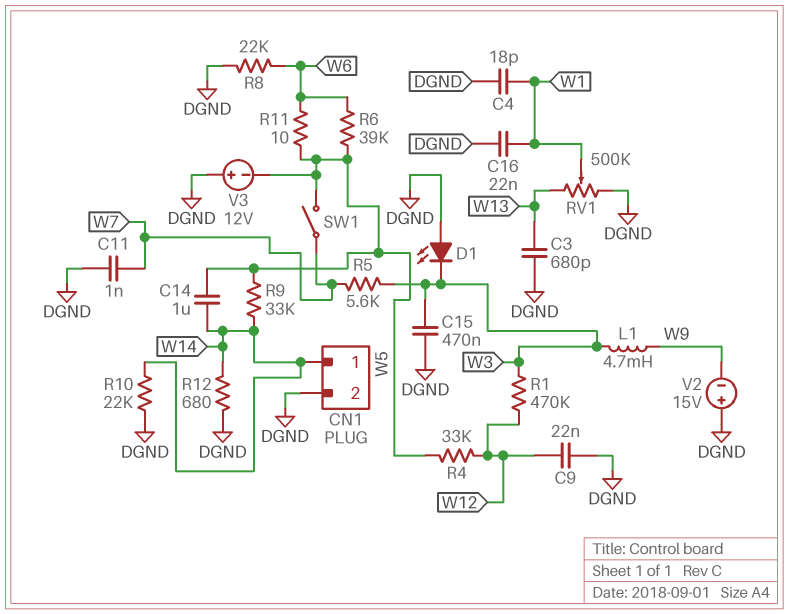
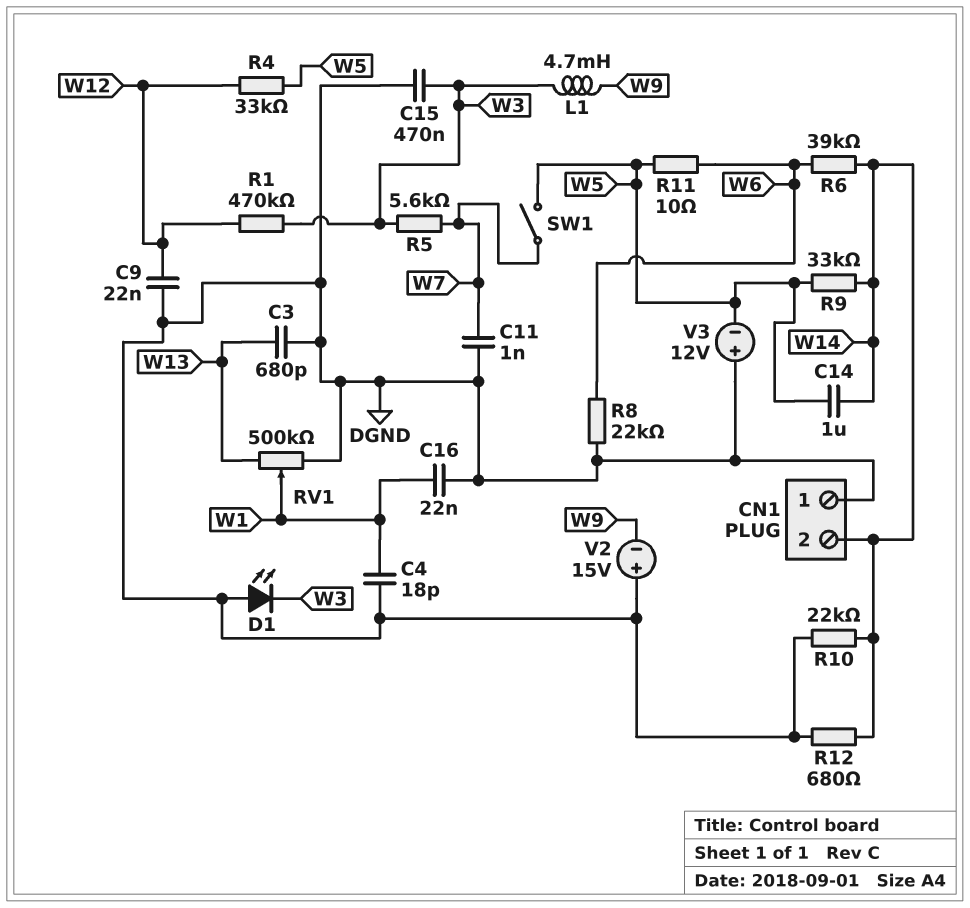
CN1 pin 1: W14 -> DGND
CN1 pin 2: DGND -> W14
R6: 39k (W5, W6) -> 39k (W6, W14)

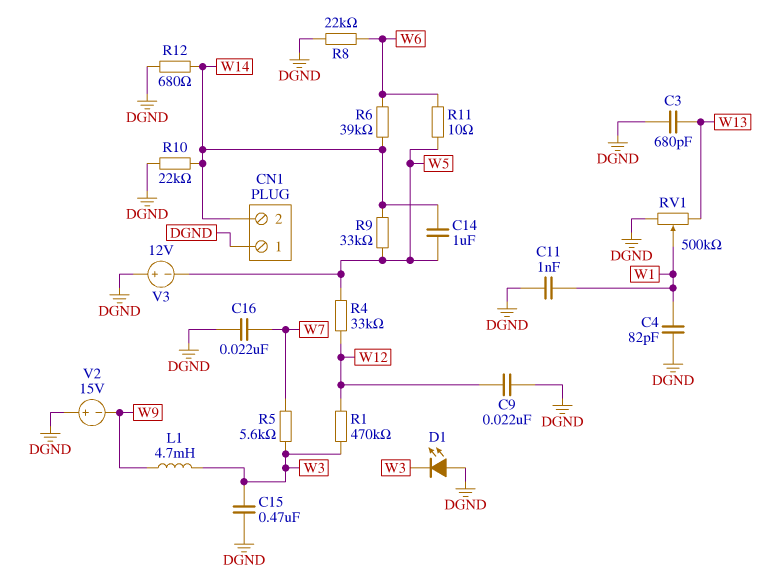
C4: 18pF (DGND, W1) -> 82pF (DGND, W1)
C11: 1nF (DGND, W7) -> 1nF (DGND, W1)
C16: 22nF (DGND, W1) -> 22nF (DGND, W7)
SW1: switch (W5, W7) -> none

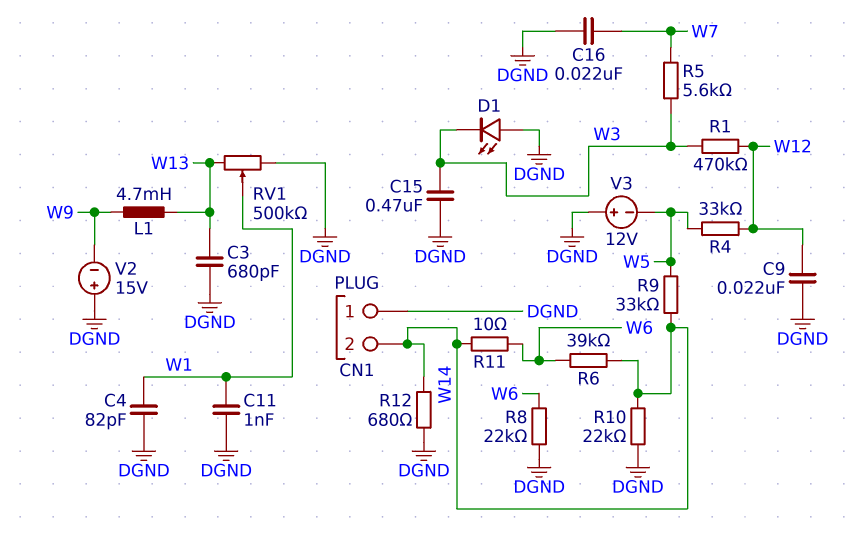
C14: 1uF (W5, W14) -> none
L1: 4.7mH (W3, W9) -> 4.7mH (W9, W13)
R11: 10 (W5, W6) -> 10 (W6, W14)

